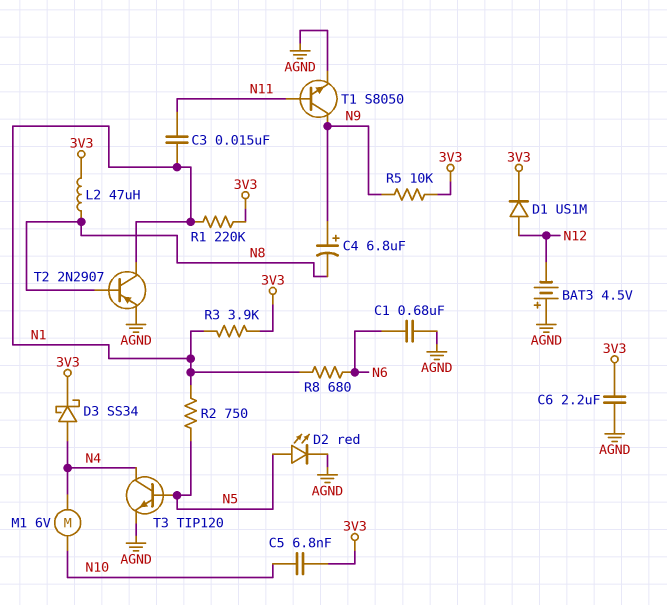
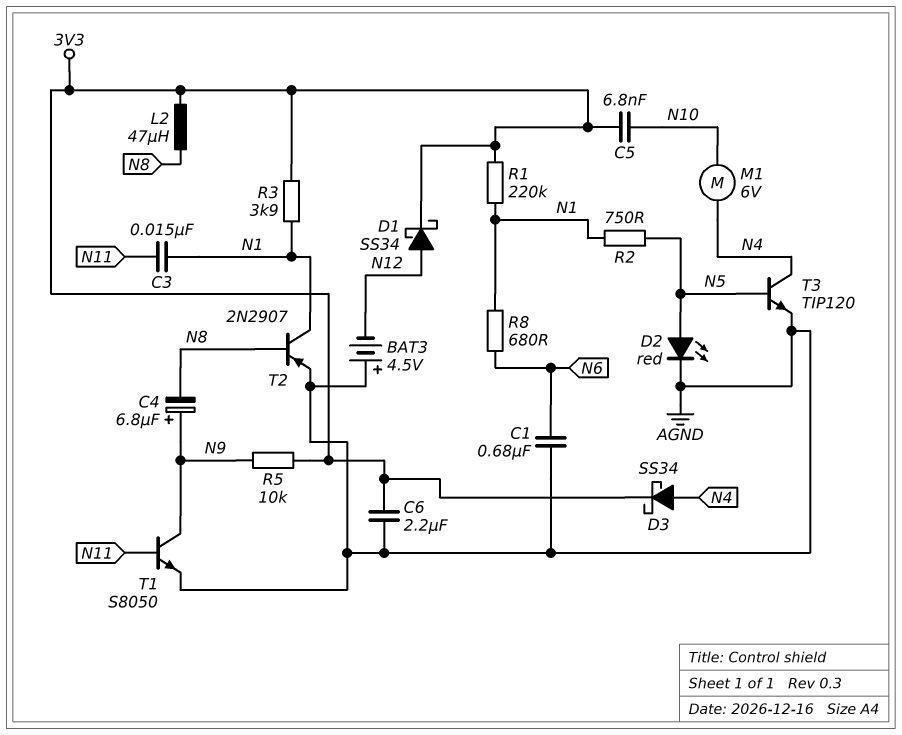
D1: diode US1M (A N12, K 3V3) -> schottky SS34 (A N12, K 3V3)

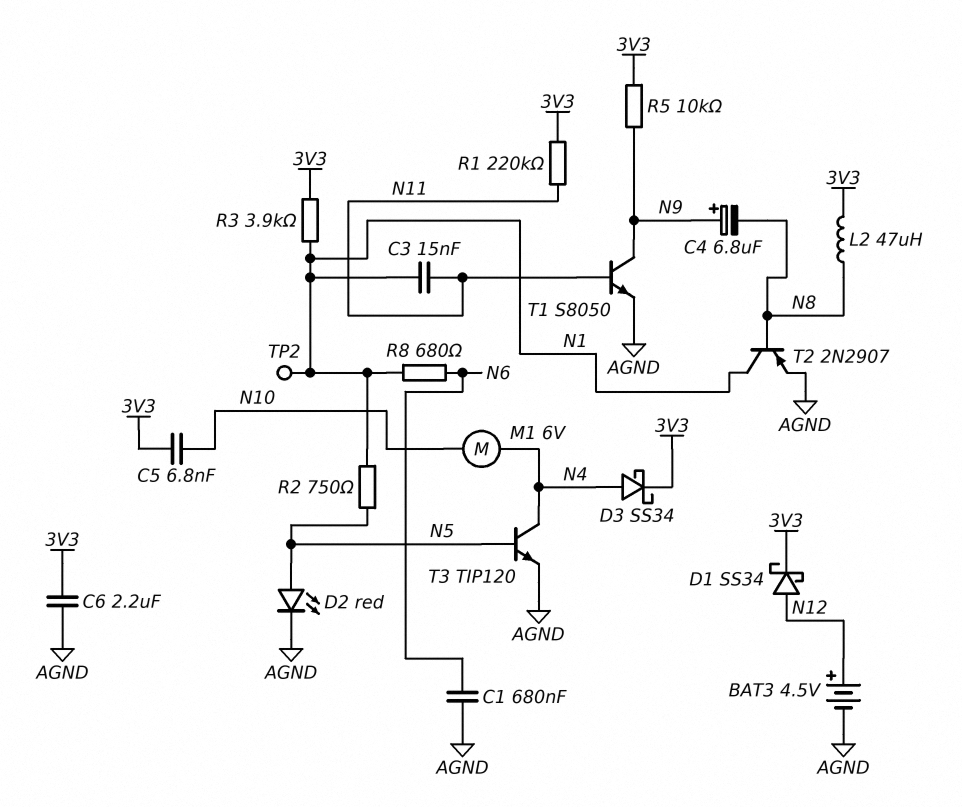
BAT3: 4.5V (plus AGND, minus N12) -> 4.5V (plus N12, minus AGND)
R1: 220k (3V3, N1) -> 220k (3V3, N11)
TP2: none -> test point (N1)

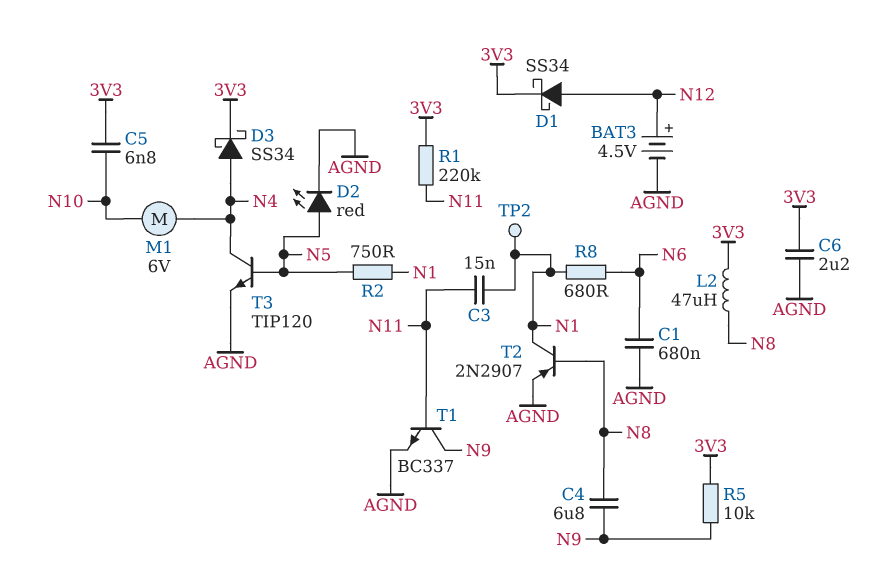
C4: 6.8uF (plus N9, minus N8) -> 6.8uF (N8, N9)
R3: 3.9k (3V3, N1) -> none
T1: NPN S8050 (B N11, C N9, E AGND) -> NPN BC337 (B N11, C N9, E AGND)

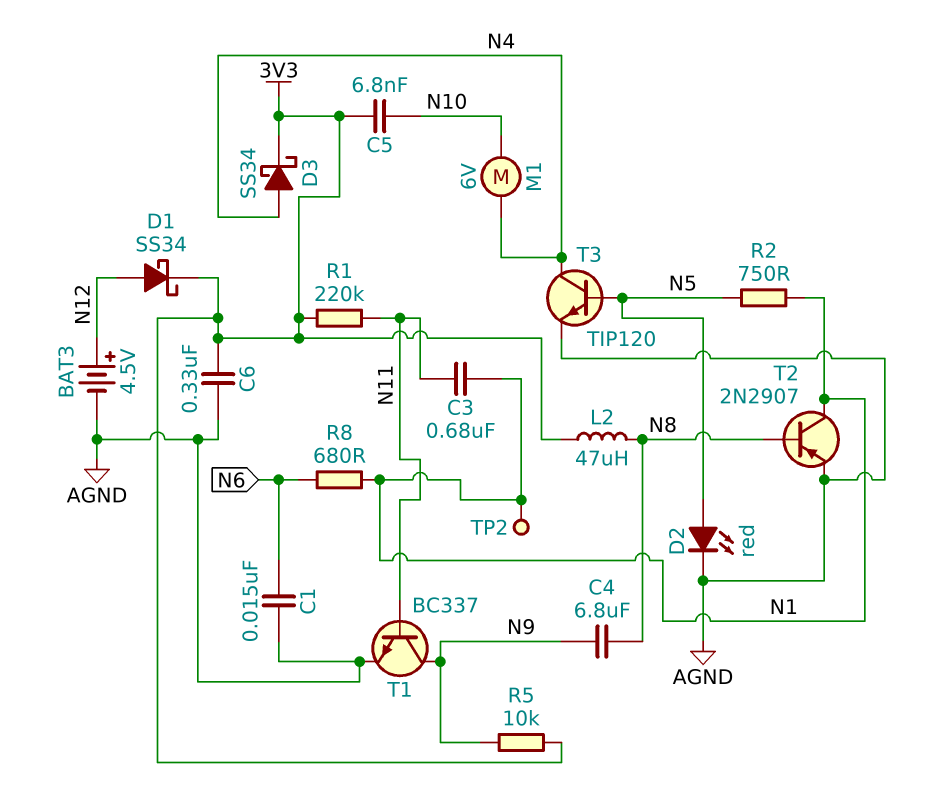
C1: 680nF (AGND, N6) -> 15nF (AGND, N6)
C3: 15nF (N1, N11) -> 680nF (N1, N11)
C6: 2.2uF (3V3, AGND) -> 330nF (3V3, AGND)

